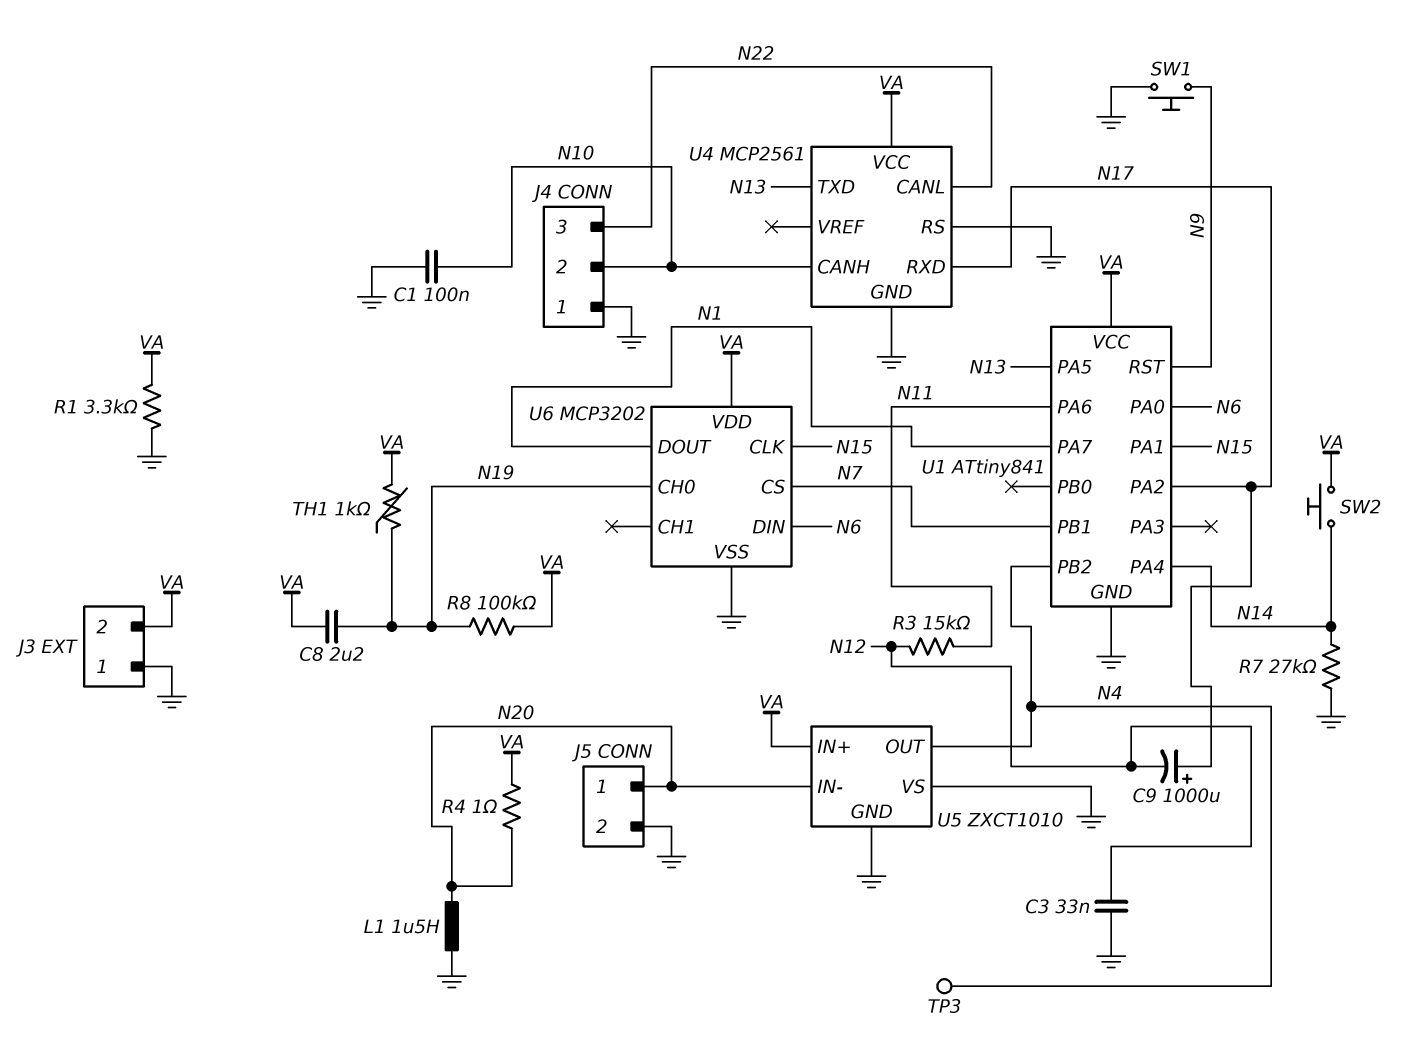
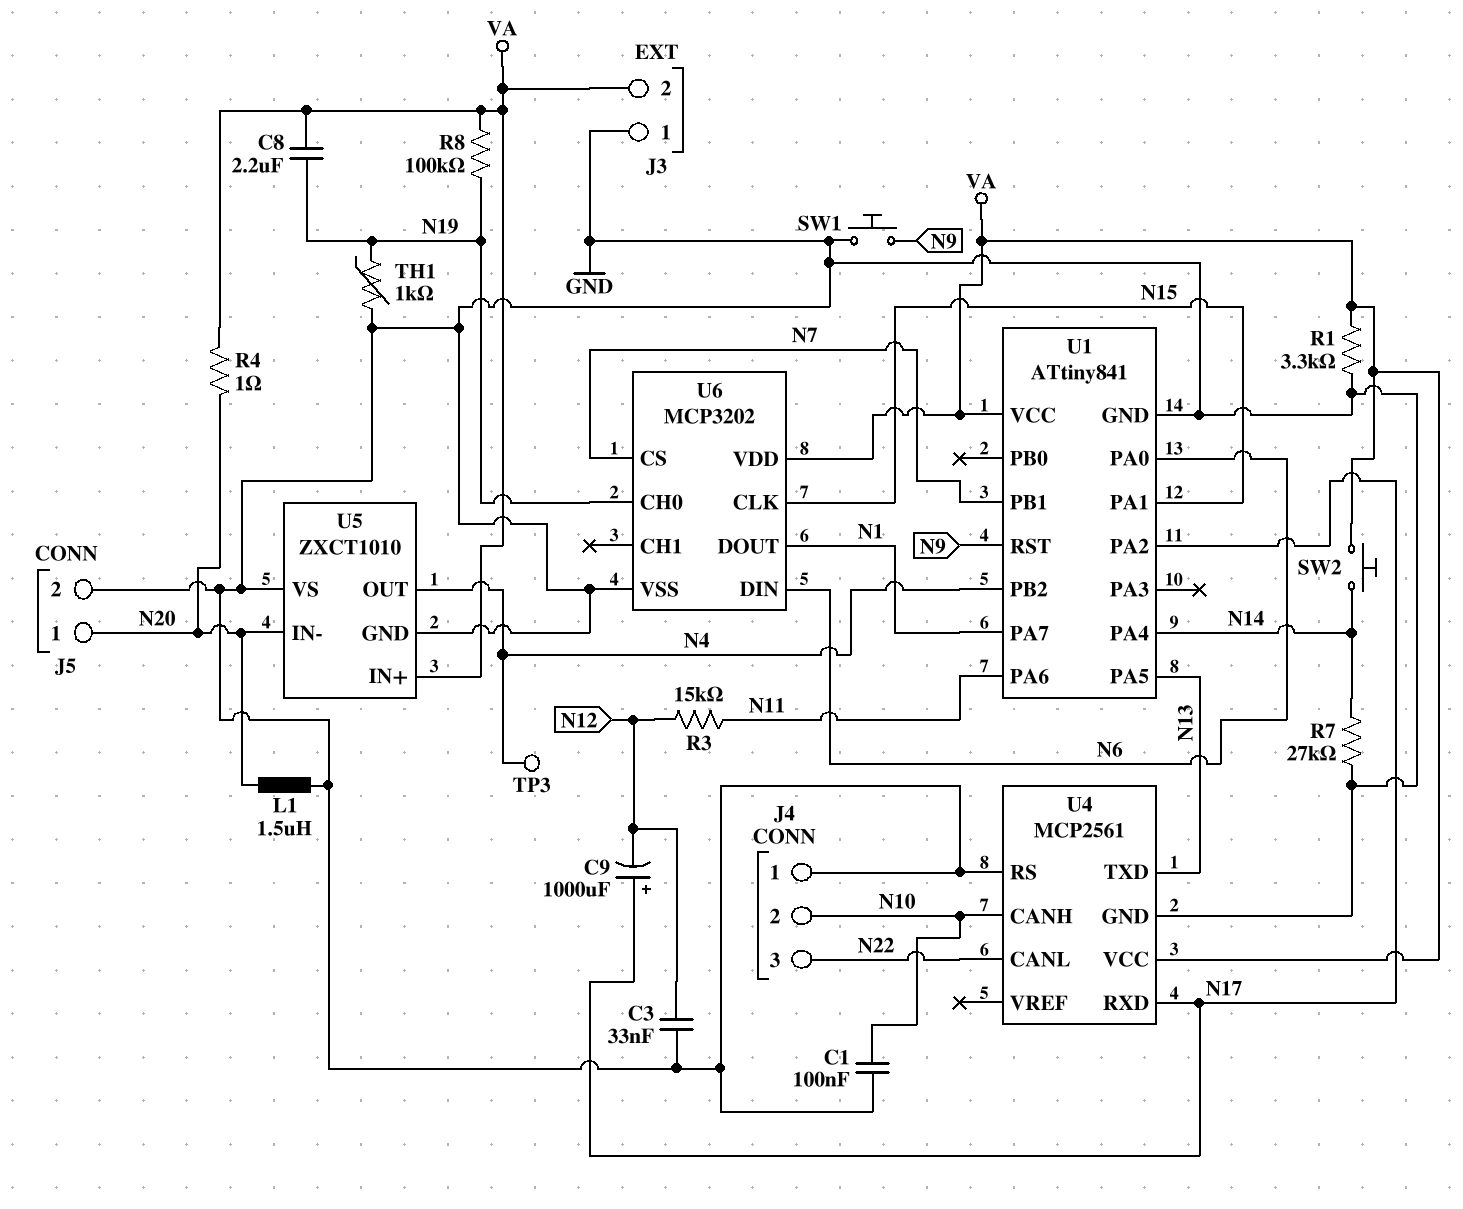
TH1: 1k (N19, VA) -> 1k (GND, N19)

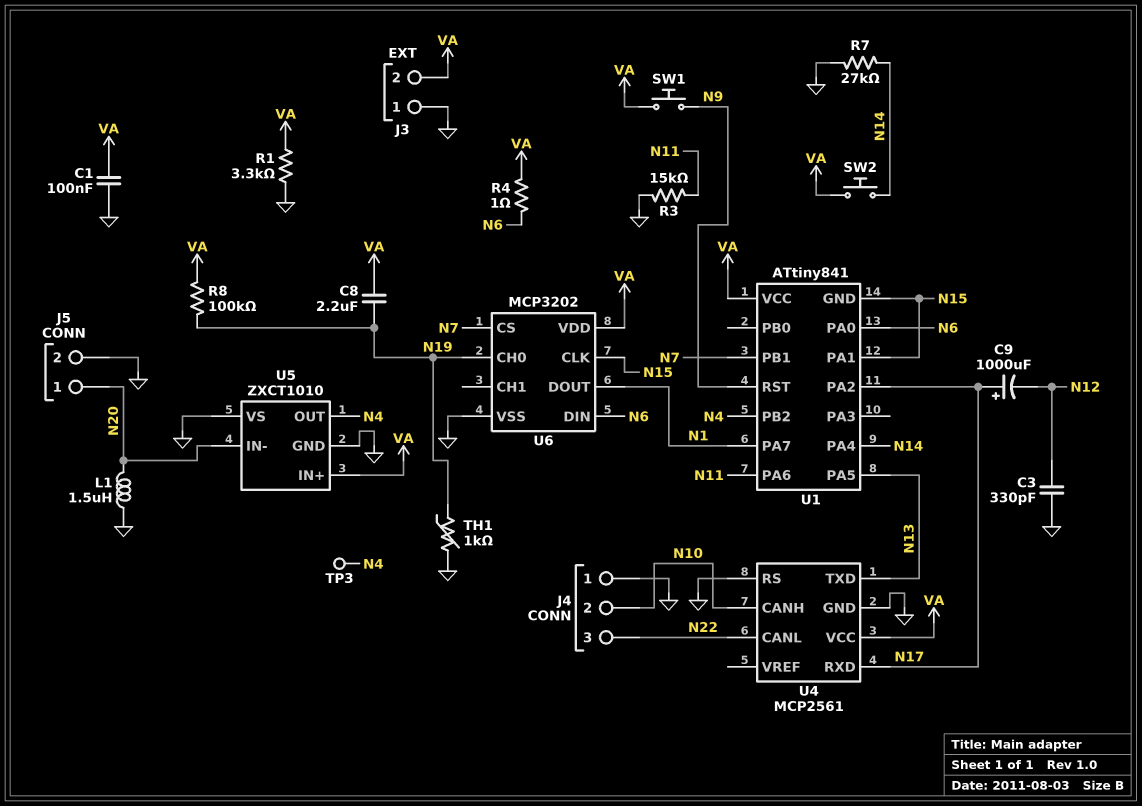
C1: 100nF (GND, N10) -> 100nF (GND, VA)
C3: 33nF (GND, N12) -> 330pF (GND, N12)
R3: 15k (N11, N12) -> 15k (GND, N11)
R4: 1 (N20, VA) -> 1 (N6, VA)
SW1: button (GND, N9) -> button (N9, VA)
U1 pin GND: GND -> N15

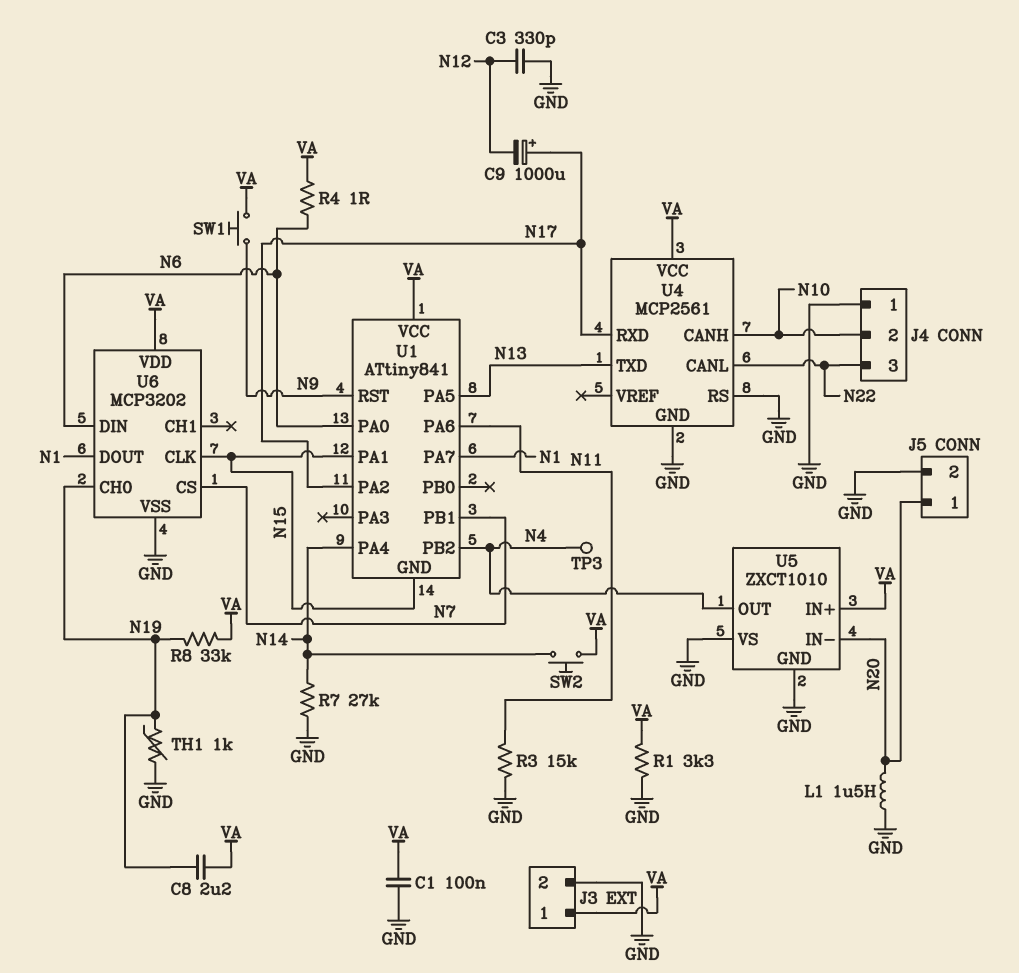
J3 pin 1: GND -> VA
J3 pin 2: VA -> GND
R8: 100k (N19, VA) -> 33k (N19, VA)

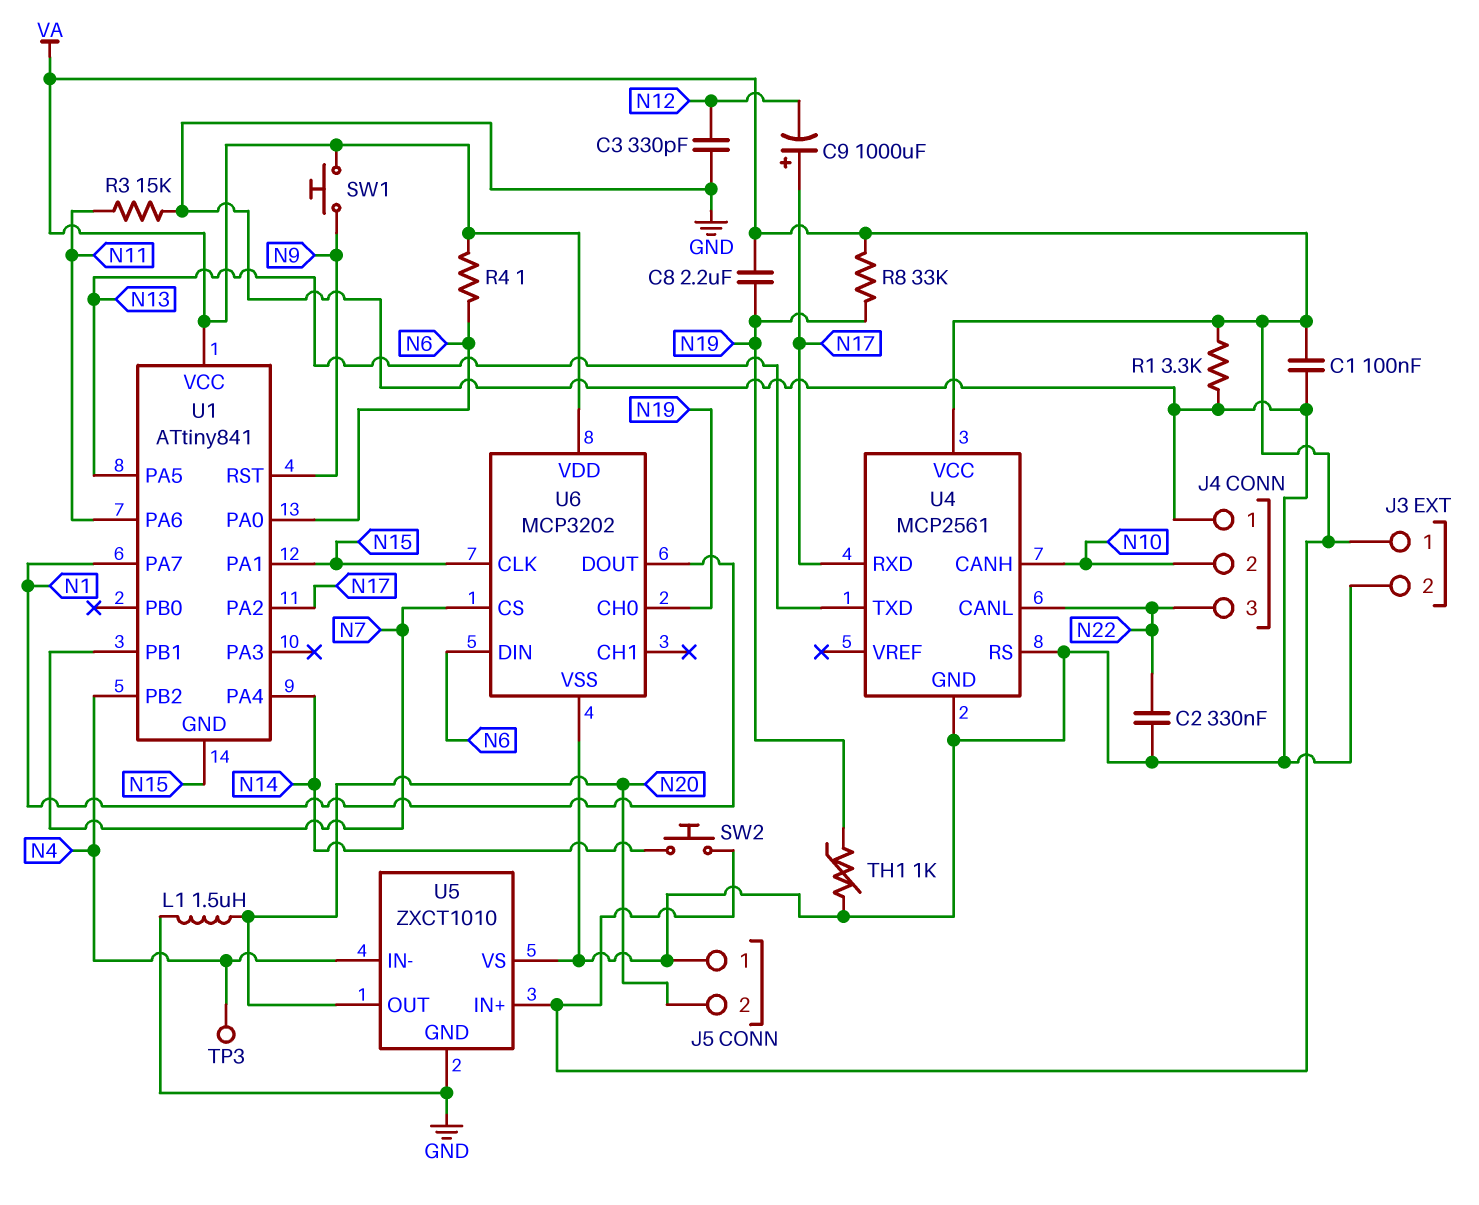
C2: none -> 330nF (GND, N22)
J5 pin 1: N20 -> GND
J5 pin 2: GND -> N20
R7: 27k (GND, N14) -> none
U5 pin IN-: N20 -> N4
U5 pin OUT: N4 -> N20

